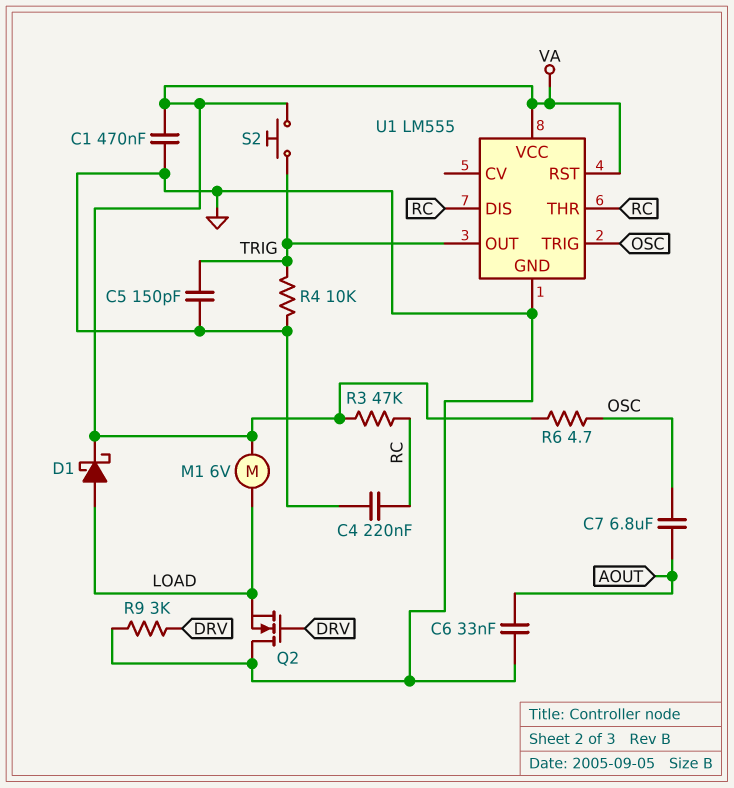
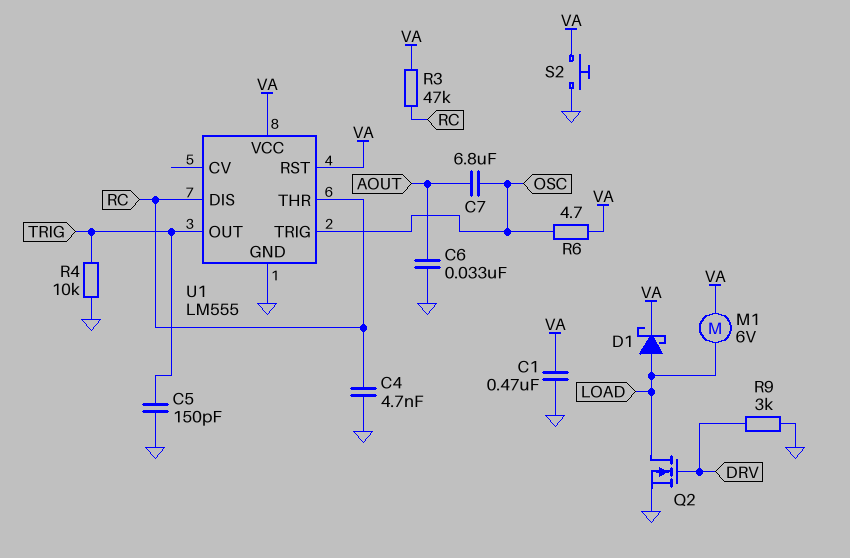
C4: 220nF (GND, RC) -> 4.7nF (GND, RC)
Q2: NMOS (G DRV, D GND, S LOAD) -> NMOS (G DRV, D LOAD, S GND)
S2: button (TRIG, VA) -> button (GND, VA)

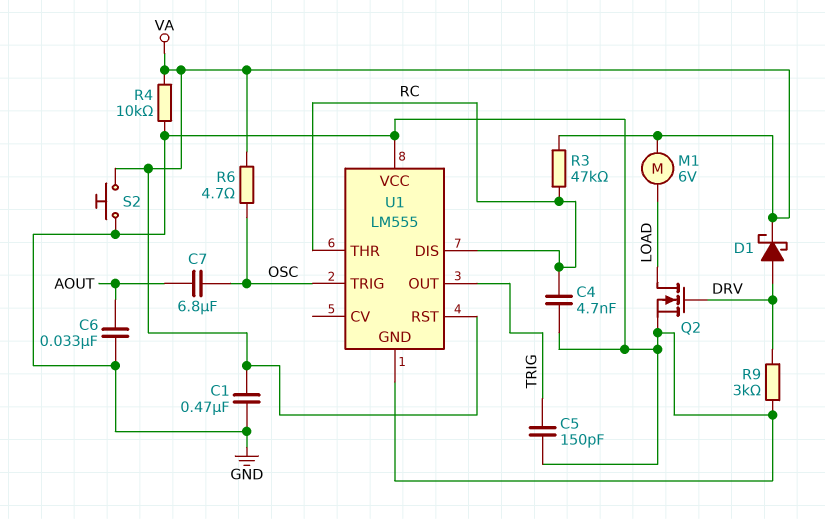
D1: schottky (A LOAD, K VA) -> schottky (A DRV, K VA)
R4: 10k (GND, TRIG) -> 10k (GND, VA)
U1 pin VCC: VA -> GND

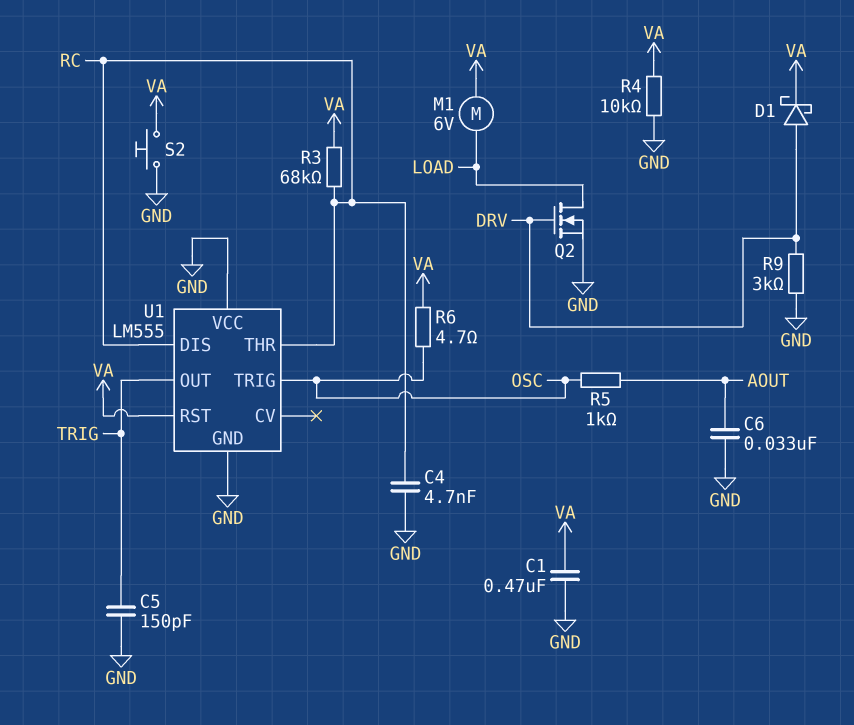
C7: 6.8uF (AOUT, OSC) -> none
R3: 47k (RC, VA) -> 68k (RC, VA)
R5: none -> 1k (AOUT, OSC)

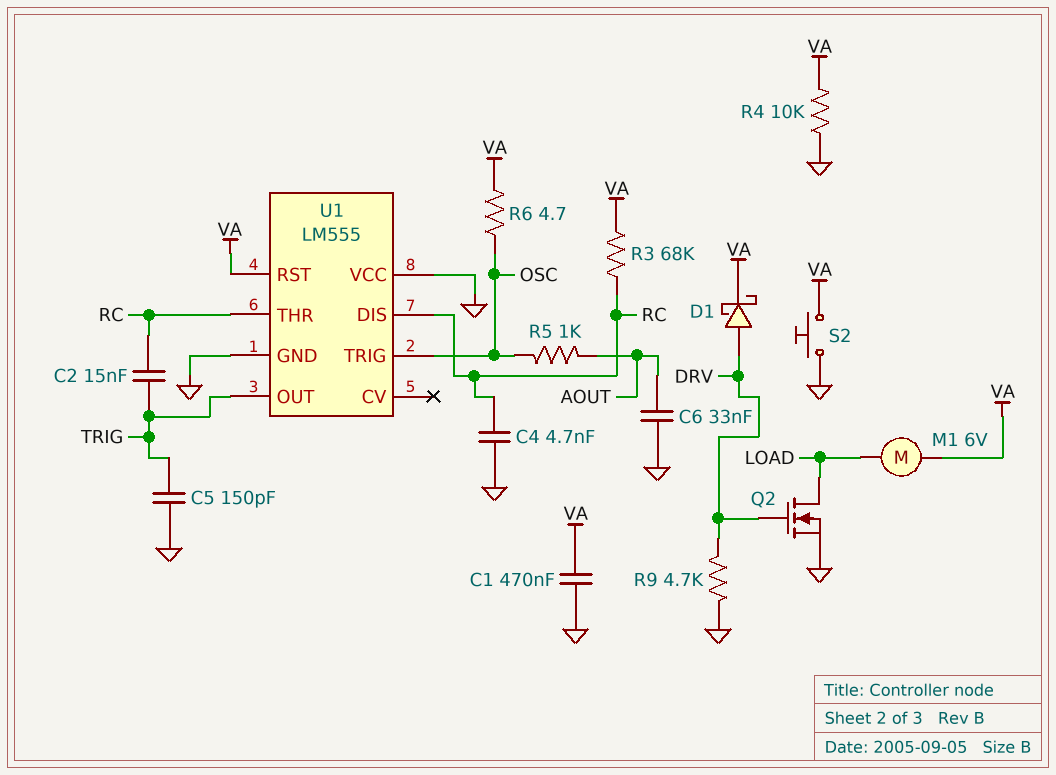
C2: none -> 15nF (RC, TRIG)
R9: 3k (DRV, GND) -> 4.7k (DRV, GND)

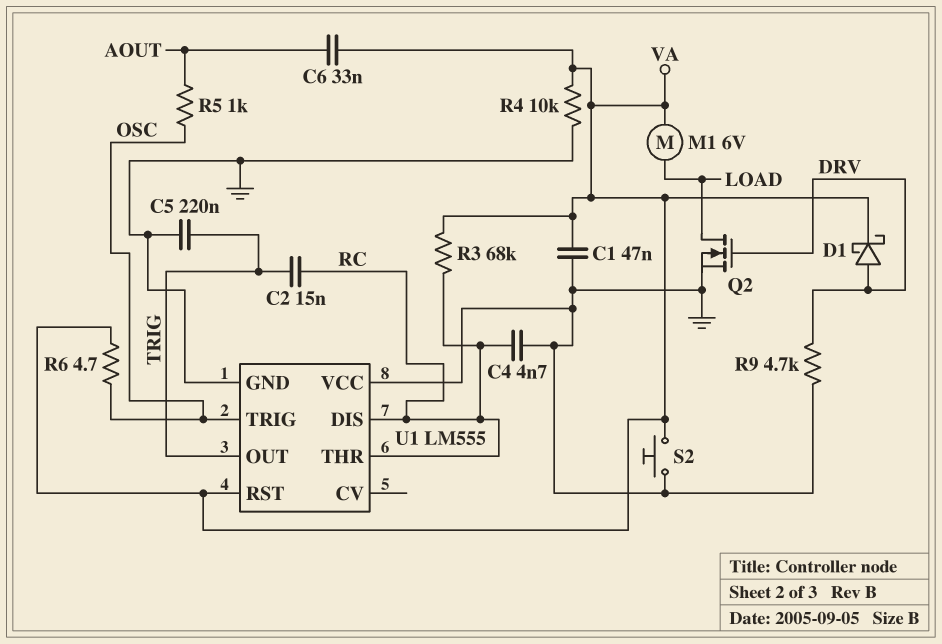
C1: 470nF (GND, VA) -> 47nF (GND, VA)
C5: 150pF (GND, TRIG) -> 220nF (GND, TRIG)
C6: 33nF (AOUT, GND) -> 33nF (AOUT, VA)

